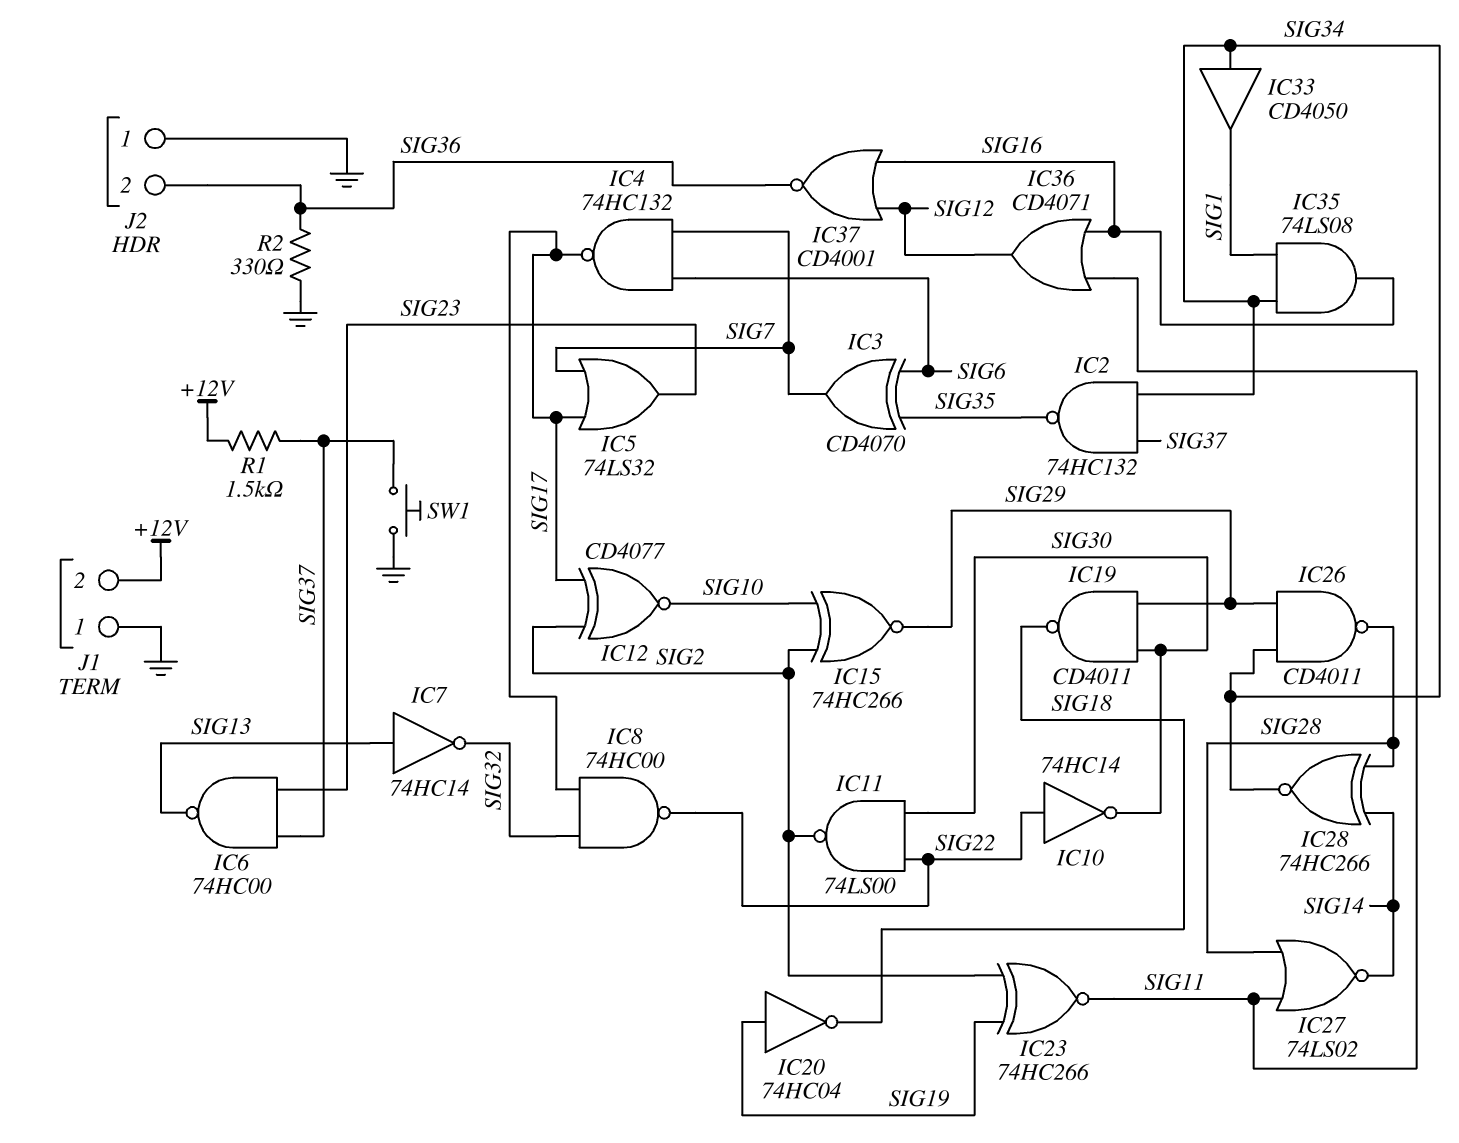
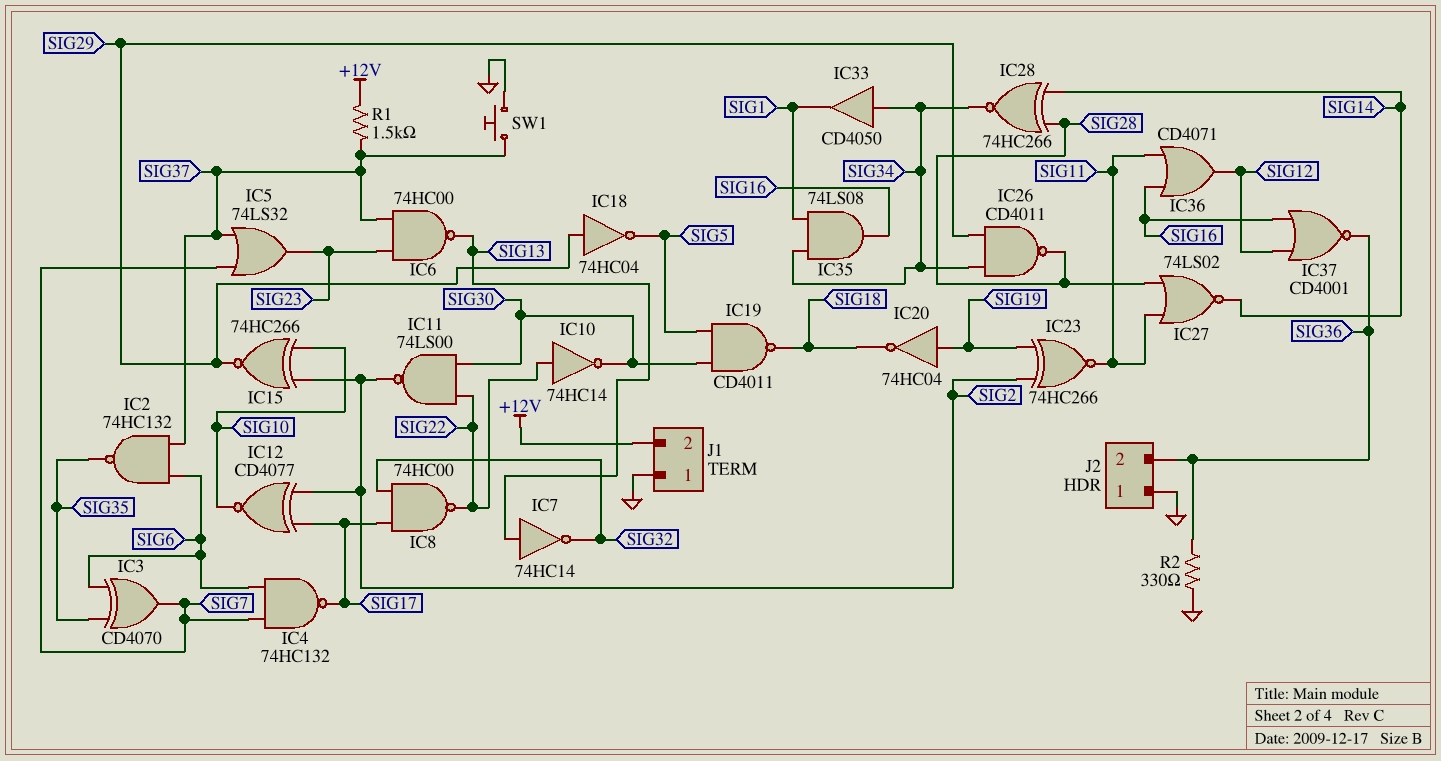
IC2: NAND 74HC132 (in SIG34, in SIG37, out SIG35) -> NAND 74HC132 (in SIG6, in SIG37, out SIG35)
IC5: OR 74LS32 (in SIG7, in SIG17, out SIG23) -> OR 74LS32 (in SIG7, in SIG37, out SIG23)
IC18: none -> NOT 74HC04 (in SIG29, out SIG5)
IC19: NAND CD4011 (in SIG29, in SIG30, out SIG18) -> NAND CD4011 (in SIG5, in SIG30, out SIG18)

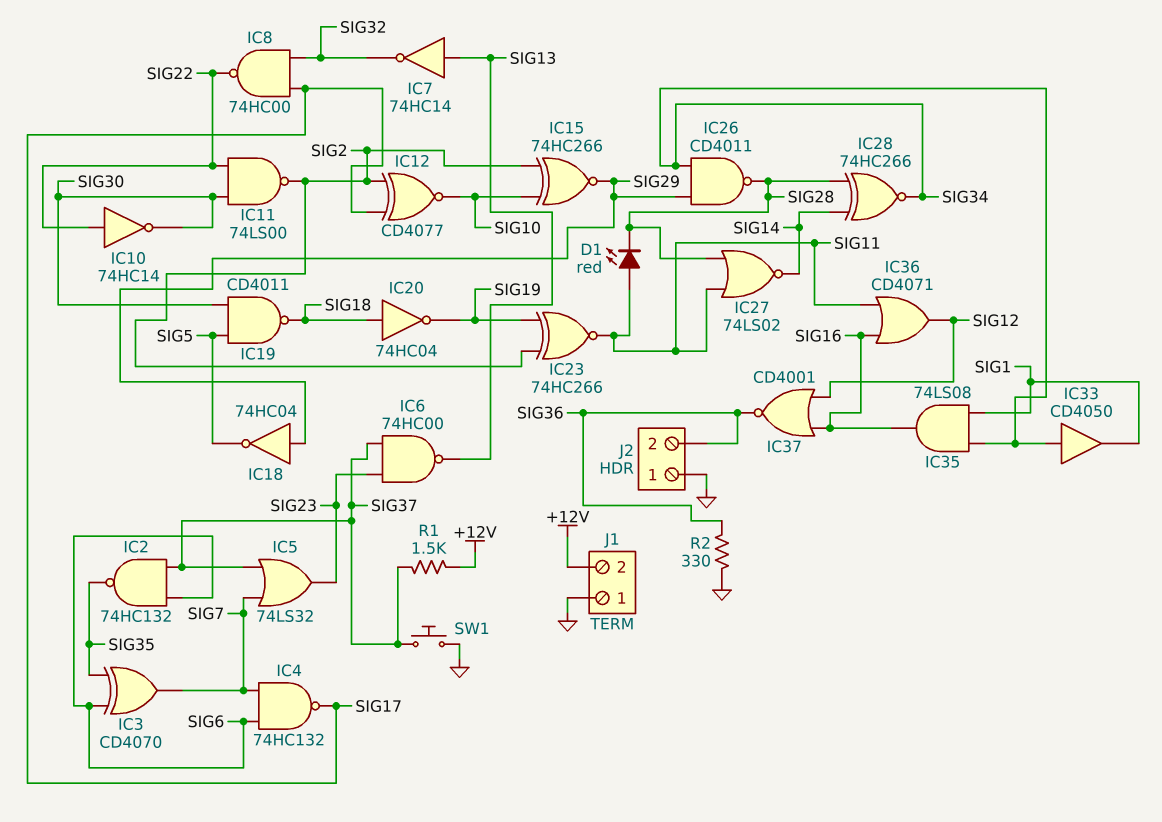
D1: none -> LED red (A SIG11, K SIG28)
IC20: NOT 74HC04 (in SIG19, out SIG18) -> NOT 74HC04 (in SIG18, out SIG19)

